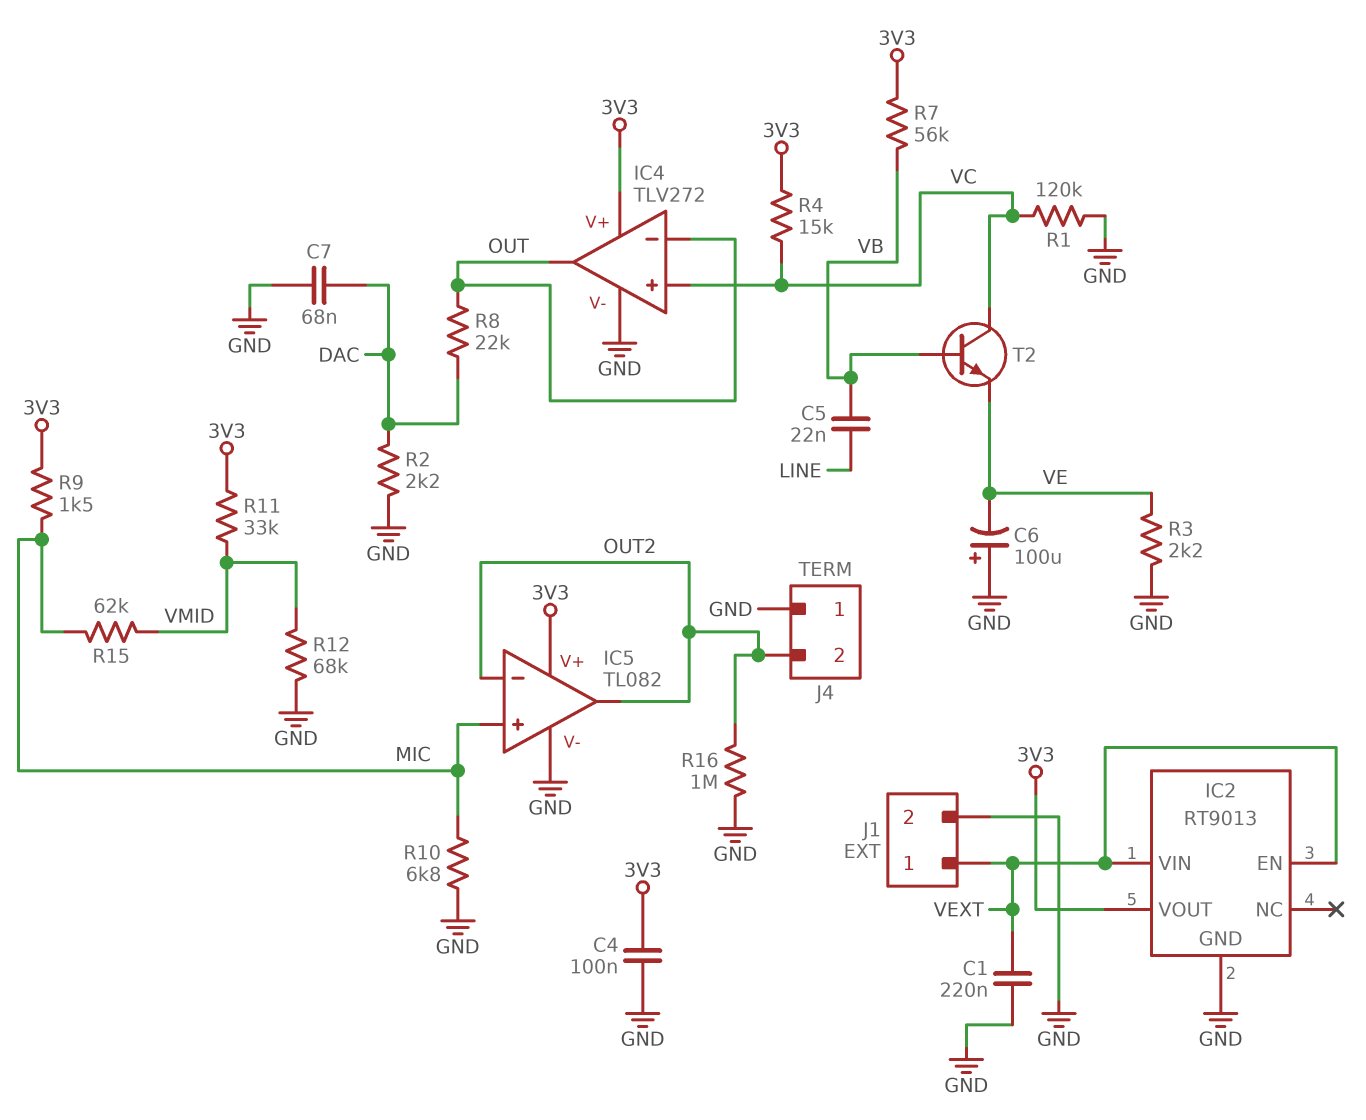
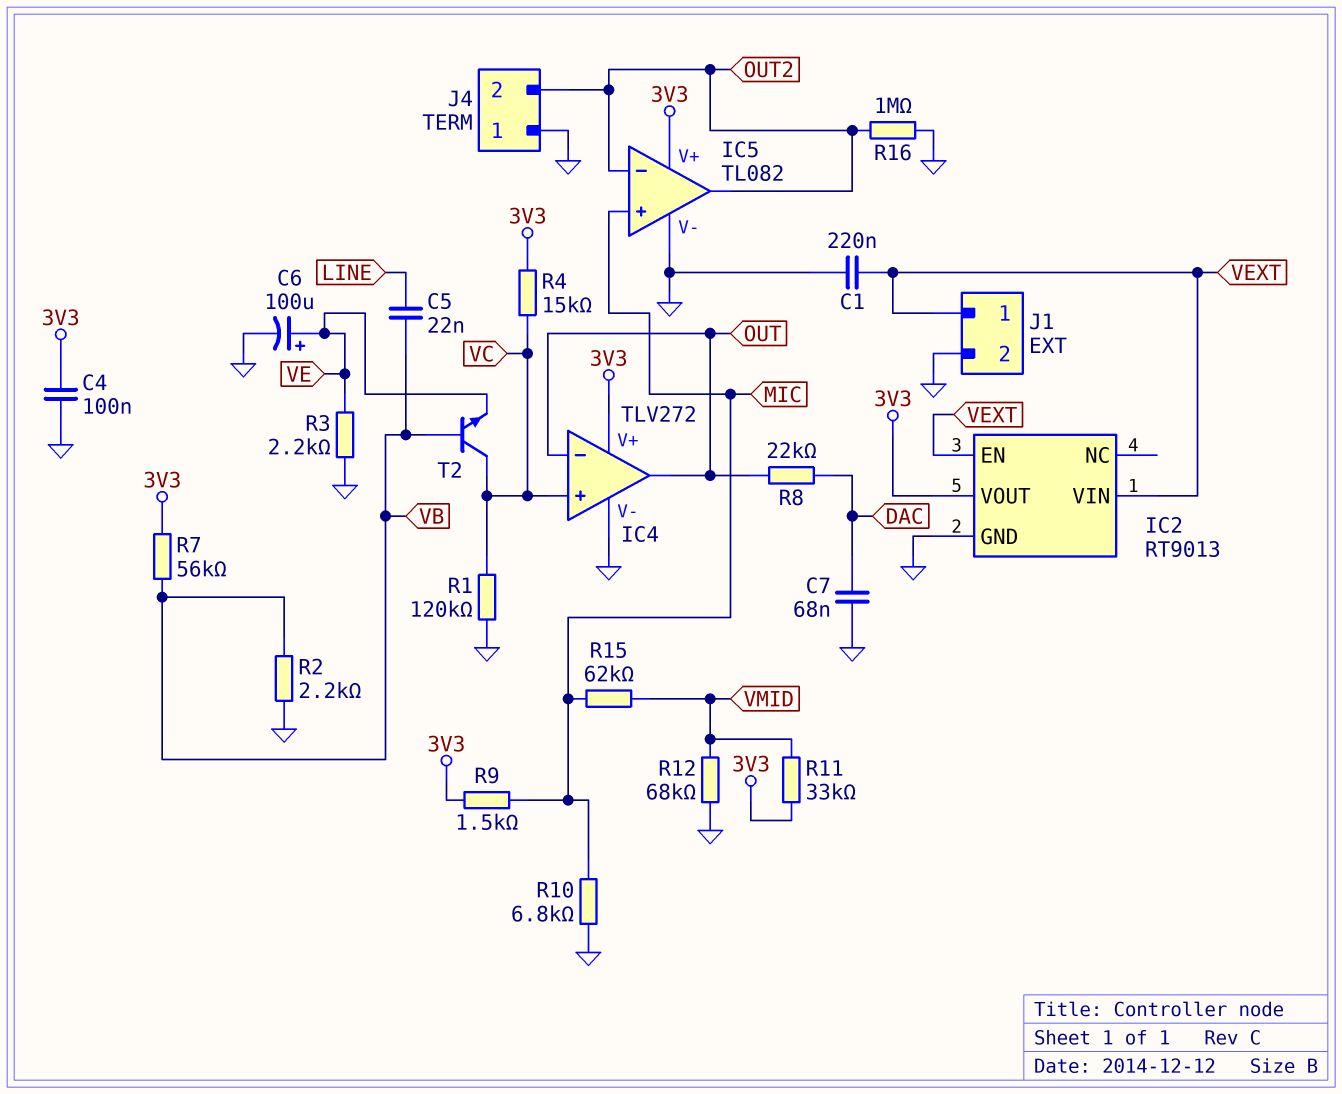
C6: 100uF (plus GND, minus VE) -> 100uF (plus VE, minus GND)
R2: 2.2k (DAC, GND) -> 2.2k (GND, VB)

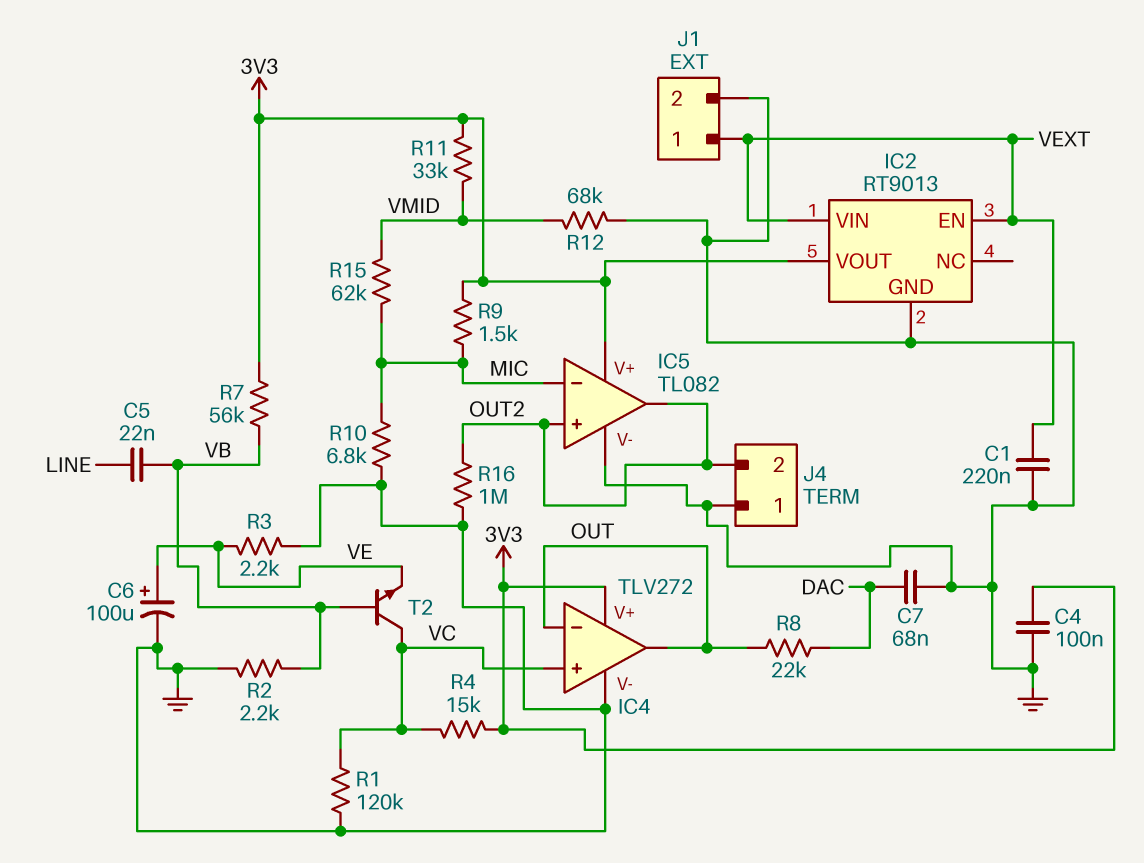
IC5 pin in+: MIC -> OUT2
IC5 pin in-: OUT2 -> MIC

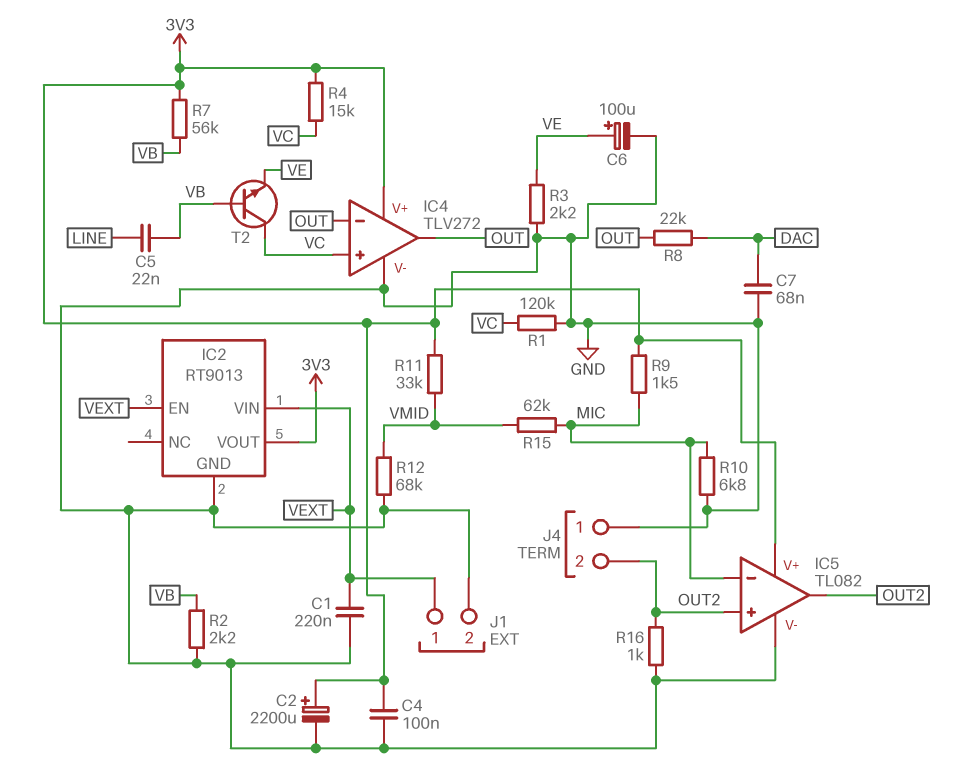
C2: none -> 2200uF (plus 3V3, minus GND)
R16: 1M (GND, OUT2) -> 1k (GND, OUT2)

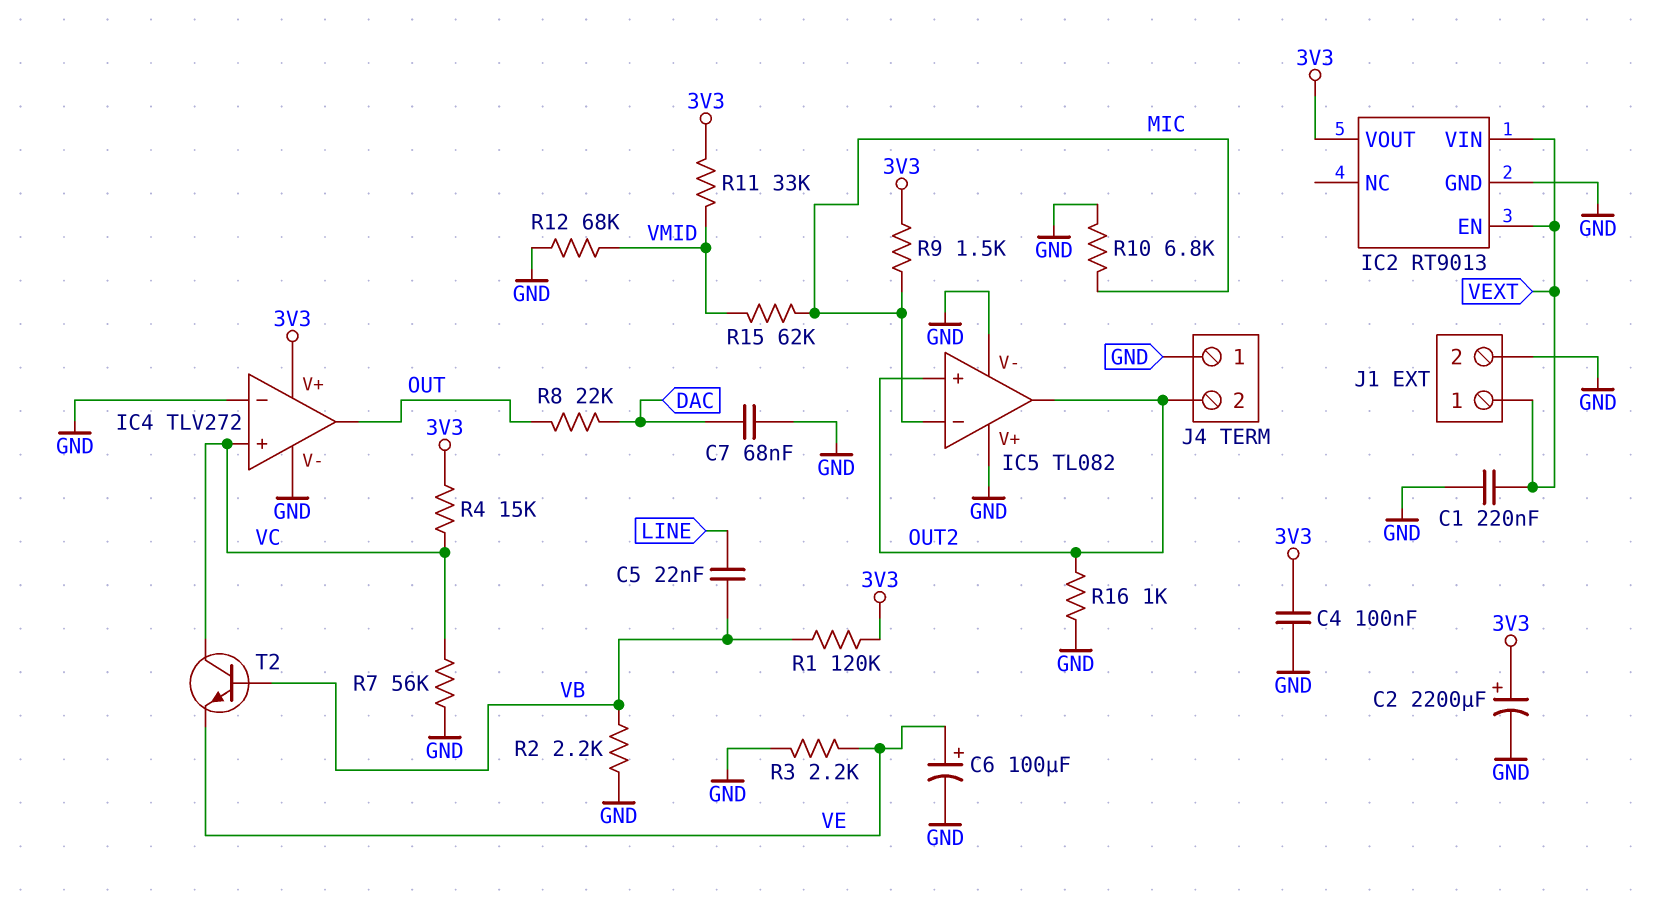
IC4 pin in-: OUT -> GND
IC5 pin V+: 3V3 -> GND
R1: 120k (GND, VC) -> 120k (3V3, VB)
R7: 56k (3V3, VB) -> 56k (GND, VC)

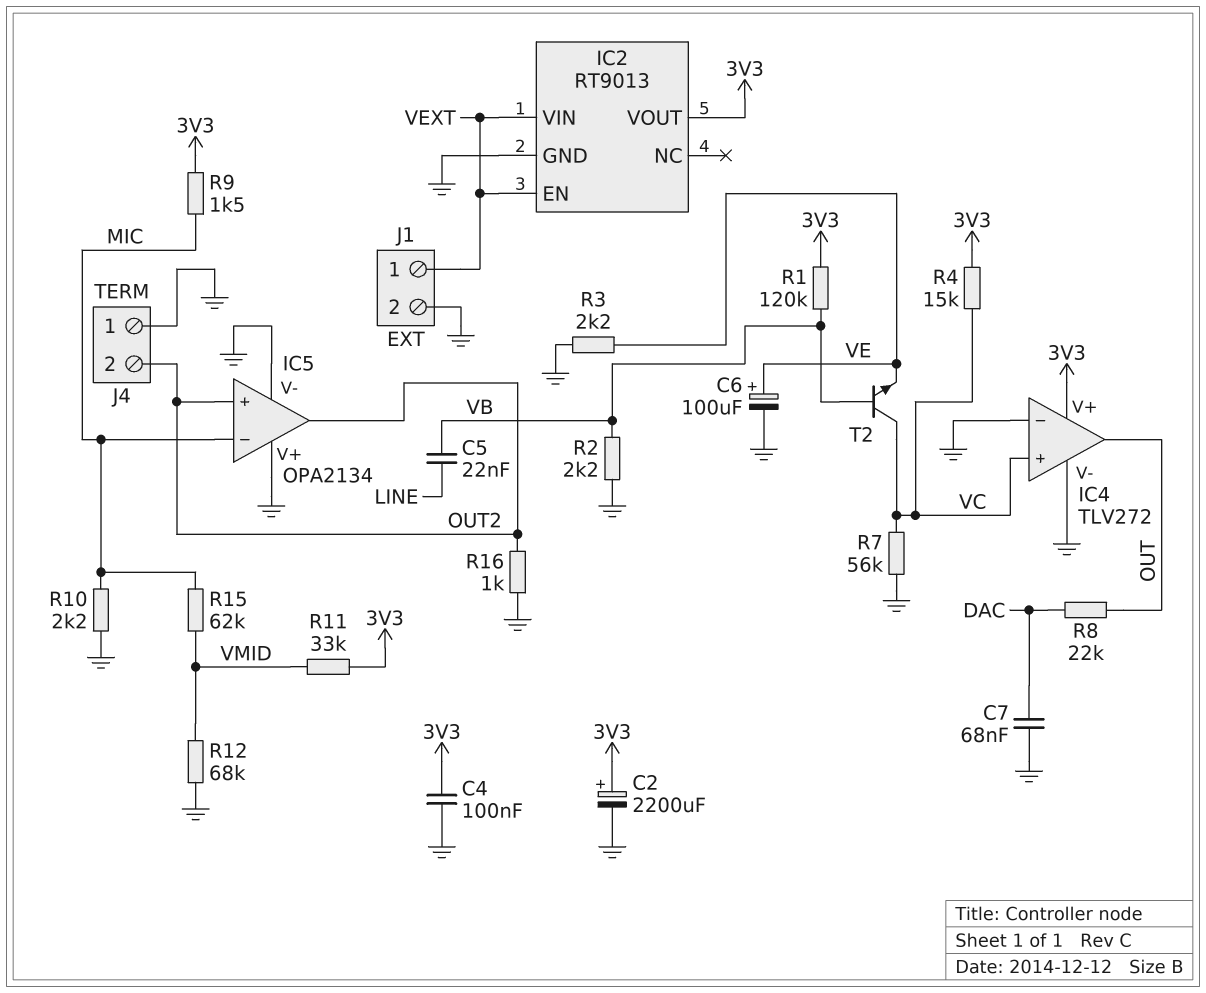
C1: 220nF (GND, VEXT) -> none
IC5: TL082 -> OPA2134
R10: 6.8k (GND, MIC) -> 2.2k (GND, MIC)

